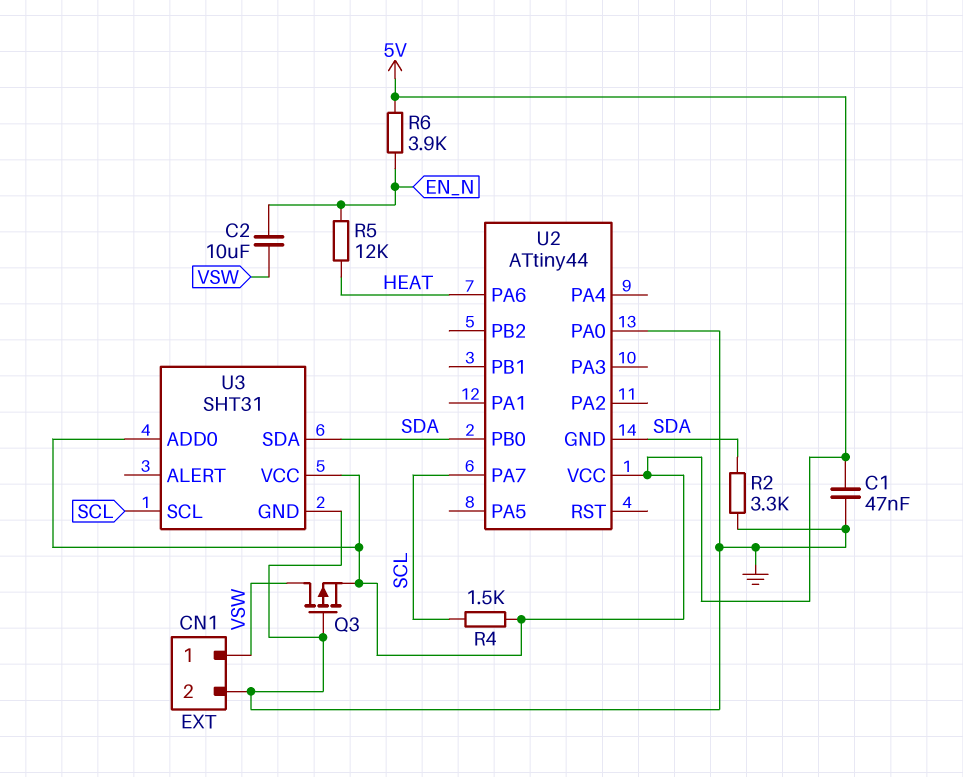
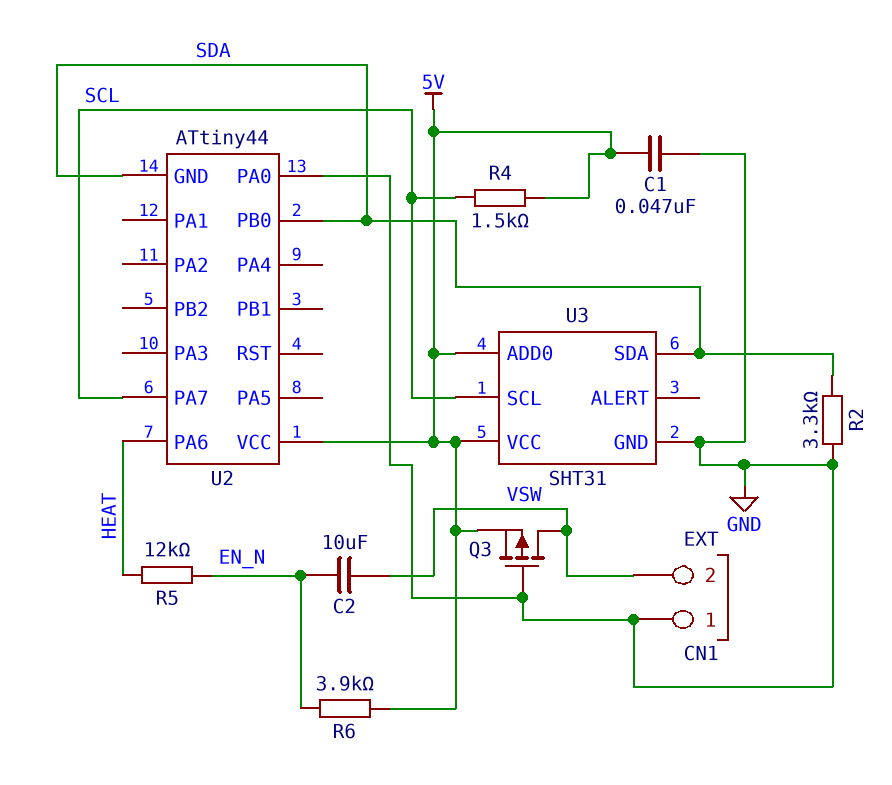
CN1 pin 1: VSW -> GND
CN1 pin 2: GND -> VSW

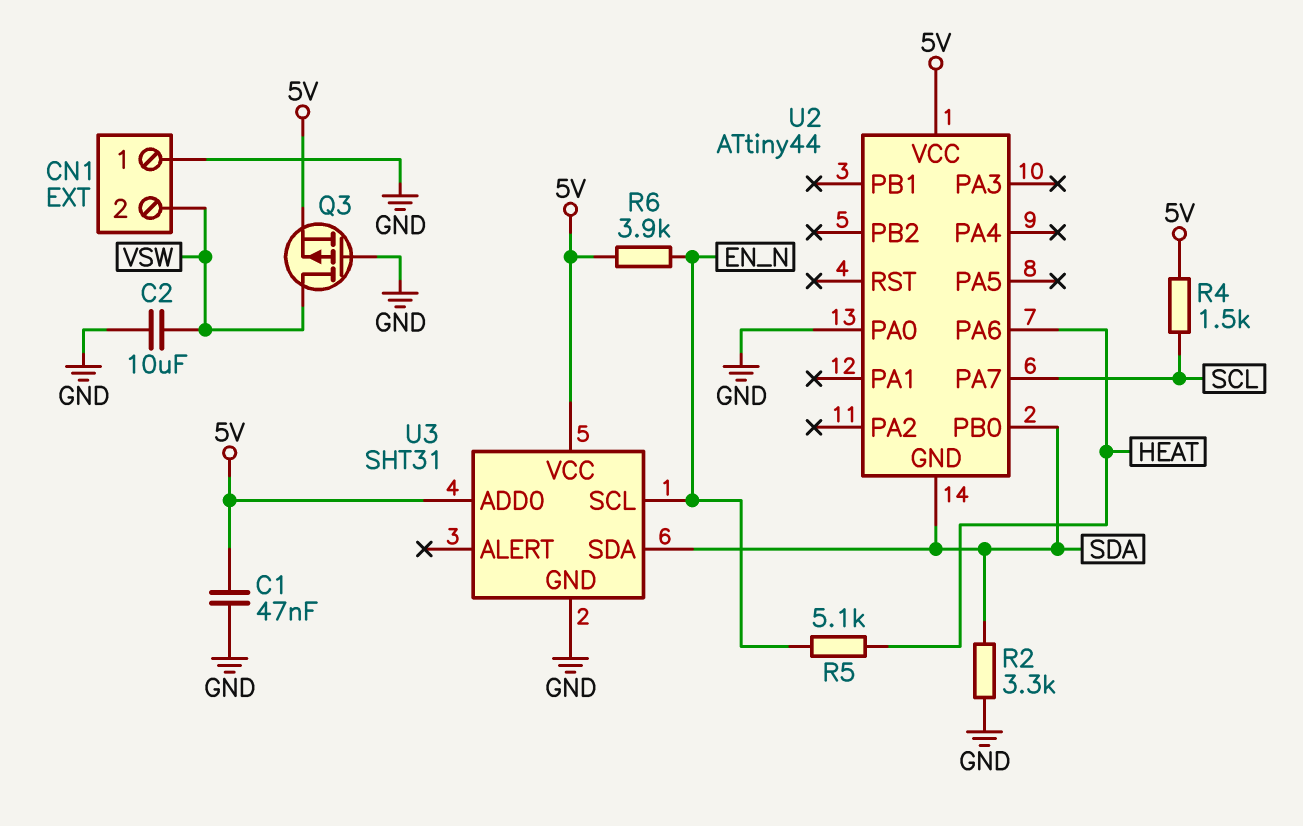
C2: 10uF (EN_N, VSW) -> 10uF (GND, VSW)
R5: 12k (EN_N, HEAT) -> 5.1k (EN_N, HEAT)
U3 pin SCL: SCL -> EN_N

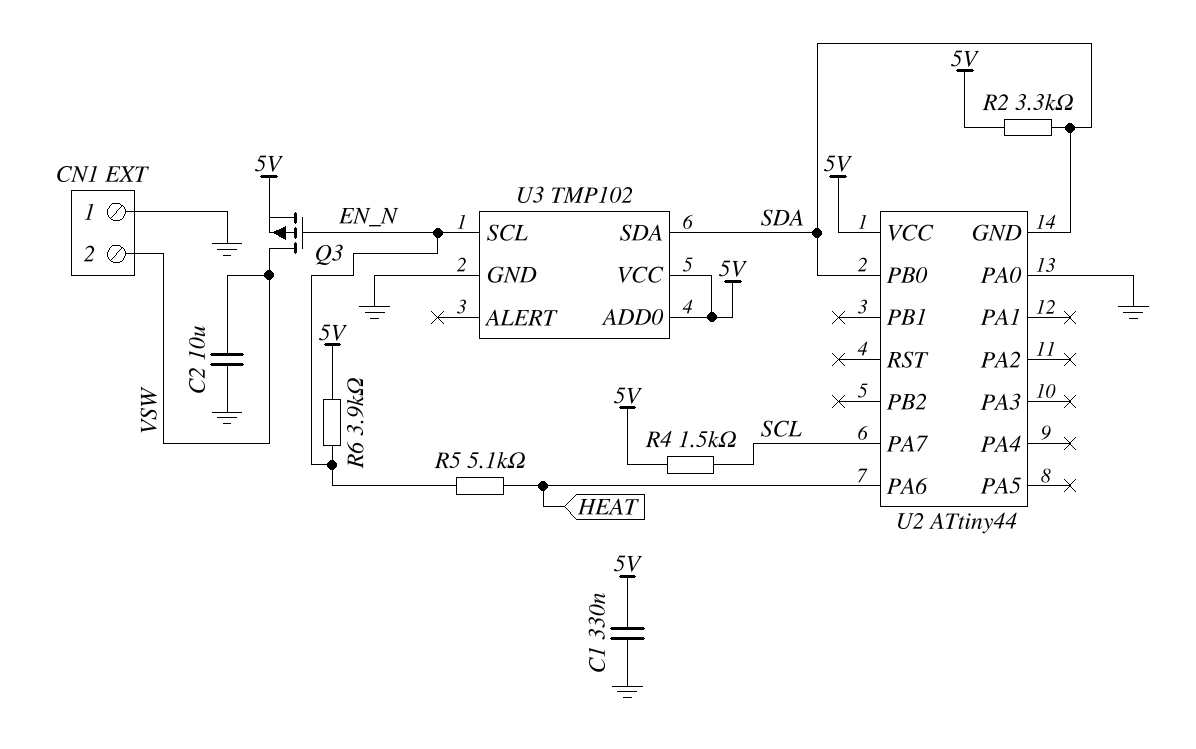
C1: 47nF (5V, GND) -> 330nF (5V, GND)
Q3: PMOS (G GND, D VSW, S 5V) -> PMOS (G EN_N, D VSW, S 5V)
R2: 3.3k (GND, SDA) -> 3.3k (5V, SDA)
U3: SHT31 -> TMP102

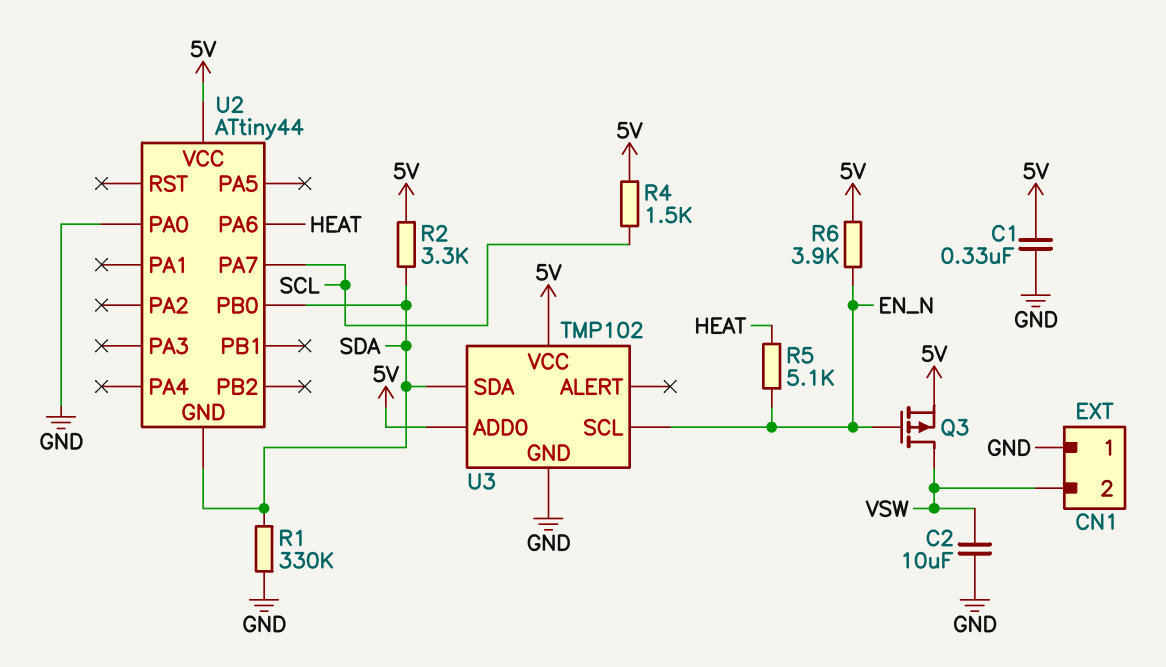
R1: none -> 330k (GND, SDA)

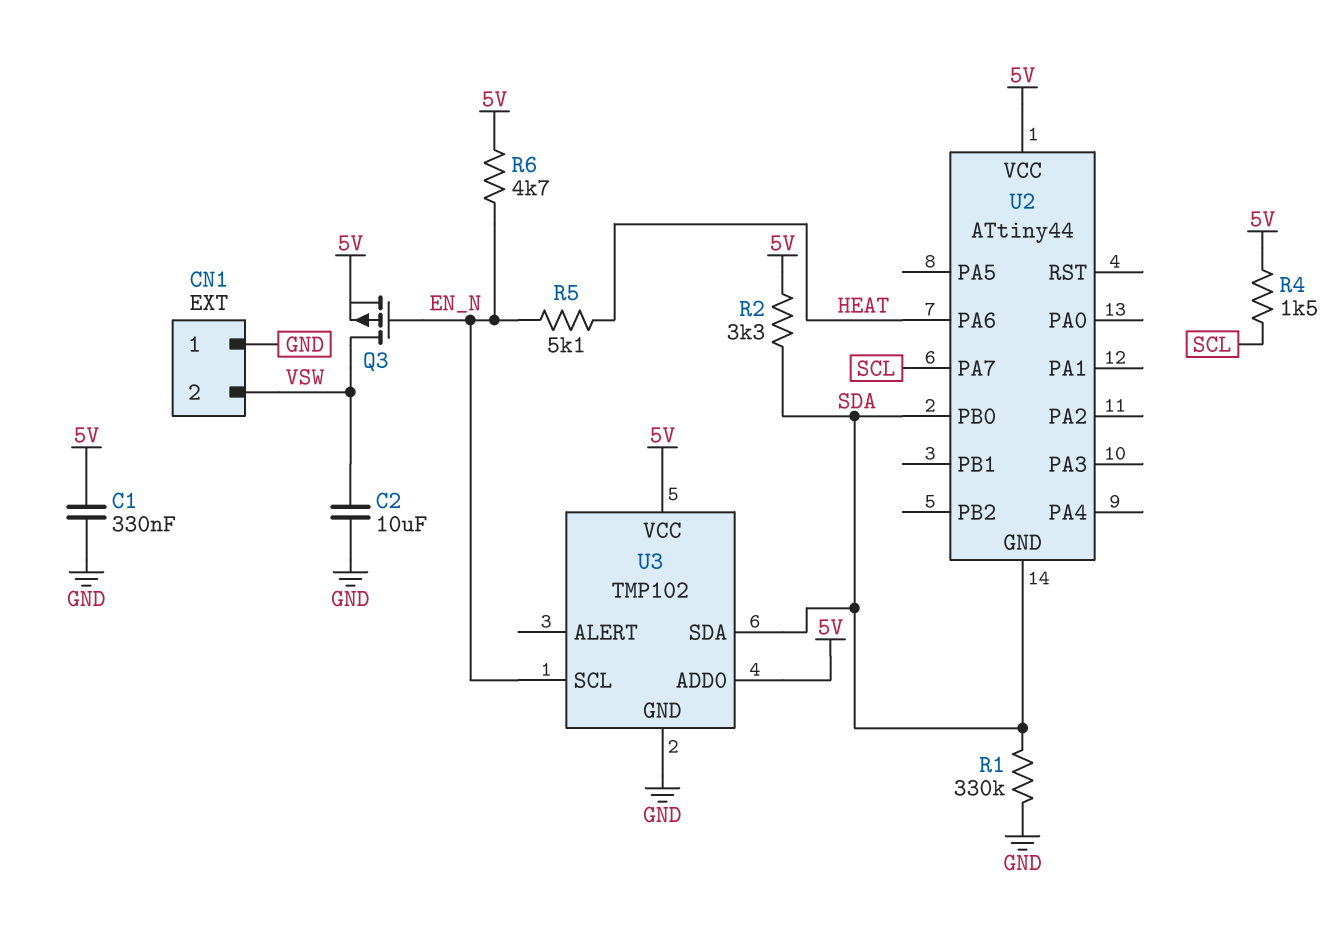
R6: 3.9k (5V, EN_N) -> 4.7k (5V, EN_N)
U2 pin PA0: GND -> none

